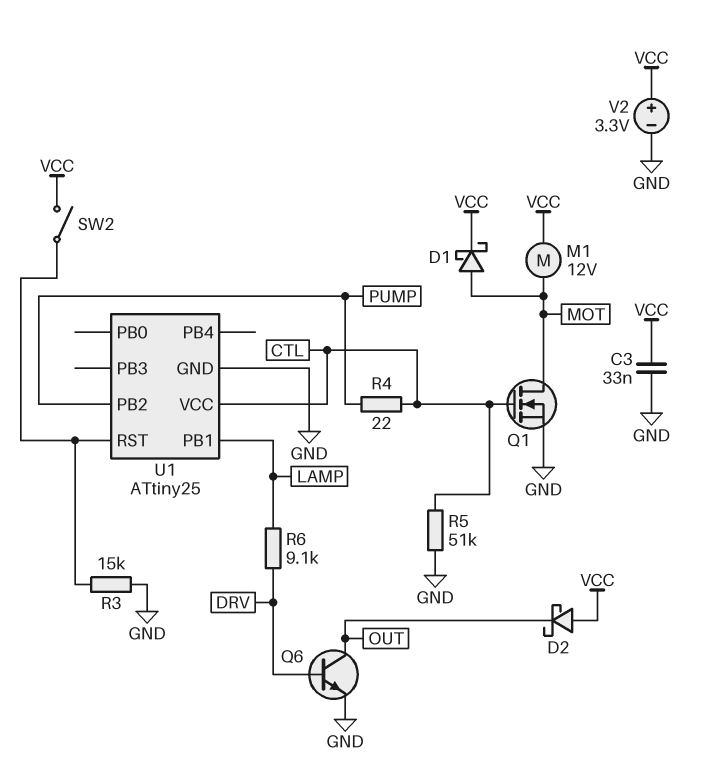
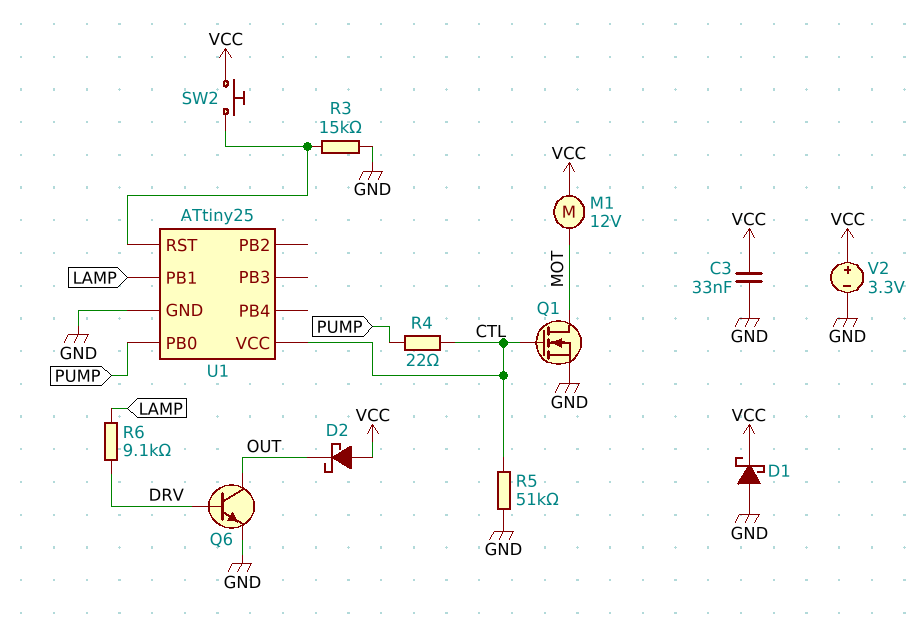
D1: schottky (A MOT, K VCC) -> schottky (A GND, K VCC)
SW2: switch (U1/RST, VCC) -> button (U1/RST, VCC)
U1 pin PB0: none -> PUMP
U1 pin PB2: PUMP -> none

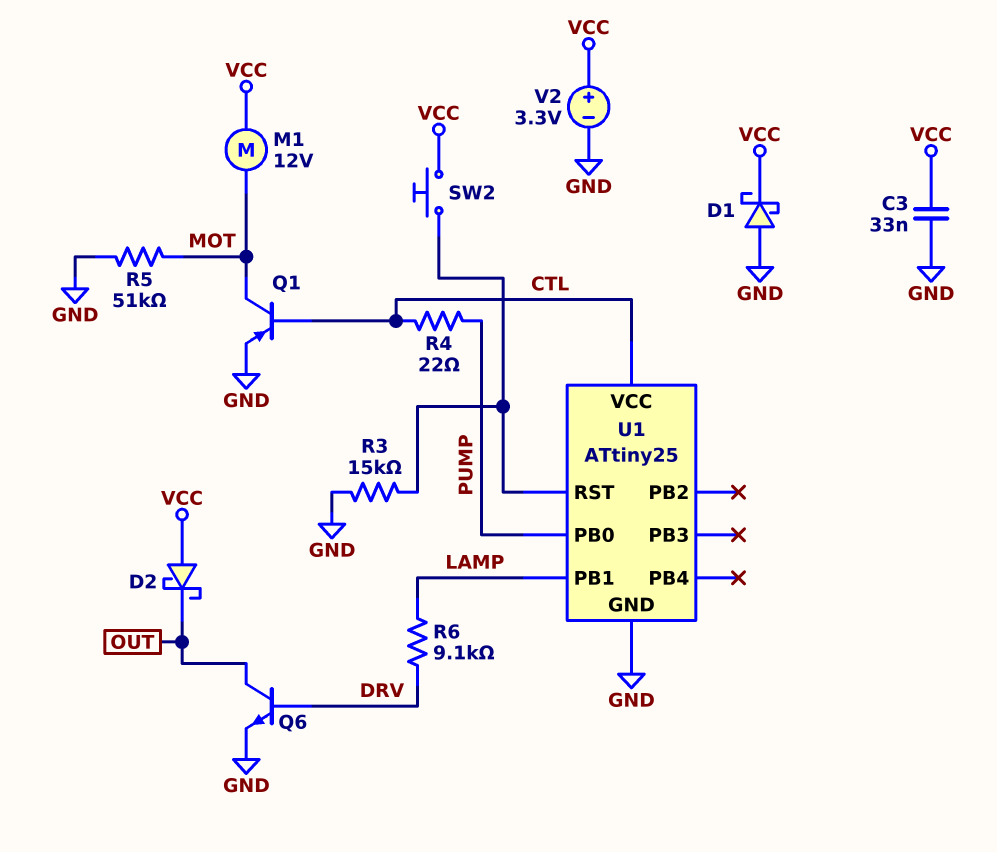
Q1: NMOS (G CTL, D MOT, S GND) -> PNP (B CTL, C MOT, E GND)
R5: 51k (CTL, GND) -> 51k (GND, MOT)

